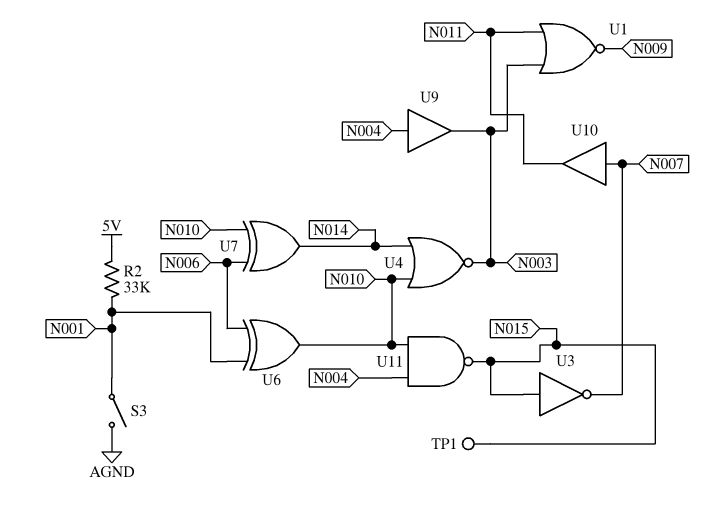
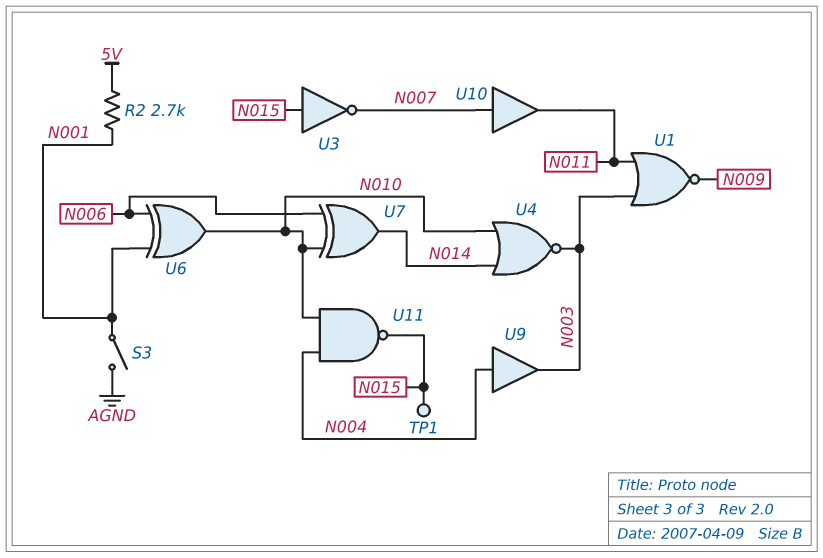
R2: 33k (5V, N001) -> 2.7k (5V, N001)

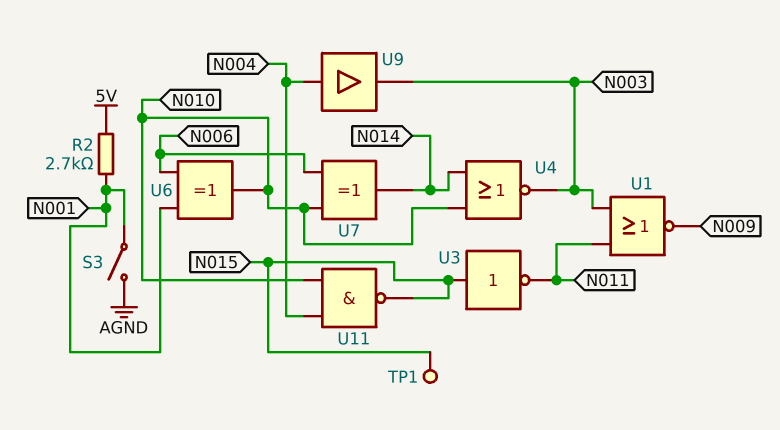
U3: NOT (in N015, out N007) -> NOT (in N015, out N011)
U10: buffer (in N007, out N011) -> none

